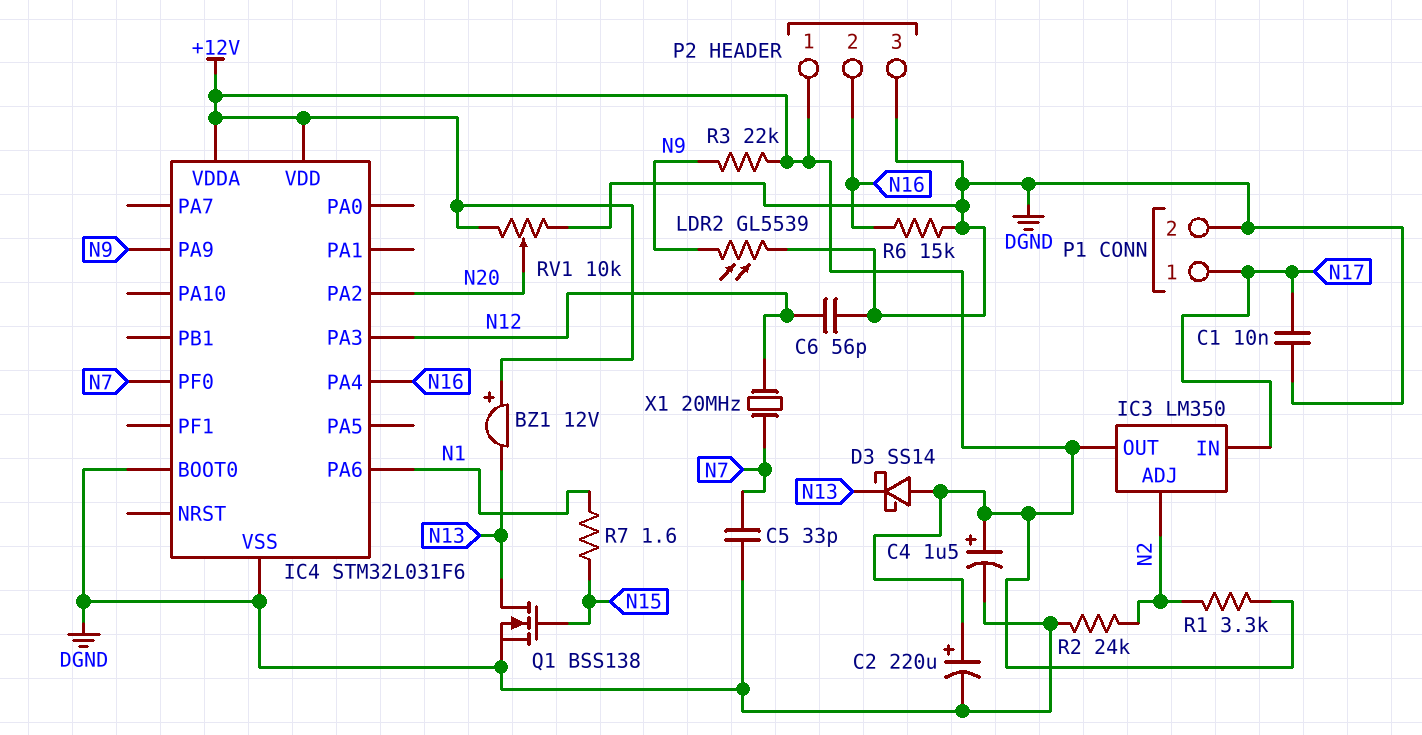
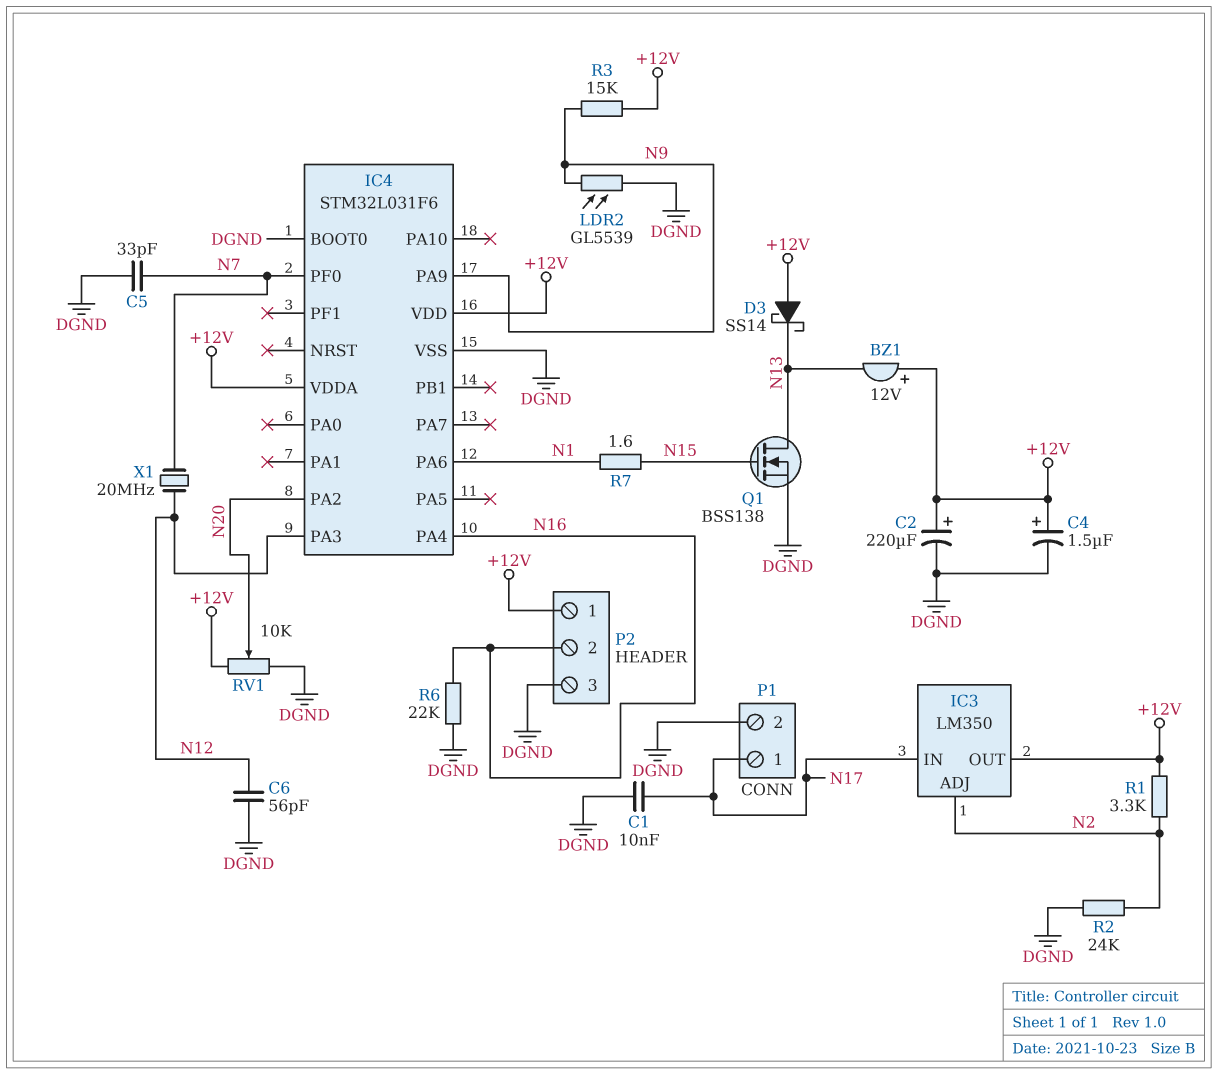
R3: 22k (+12V, N9) -> 15k (+12V, N9)
R6: 15k (DGND, N16) -> 22k (DGND, N16)

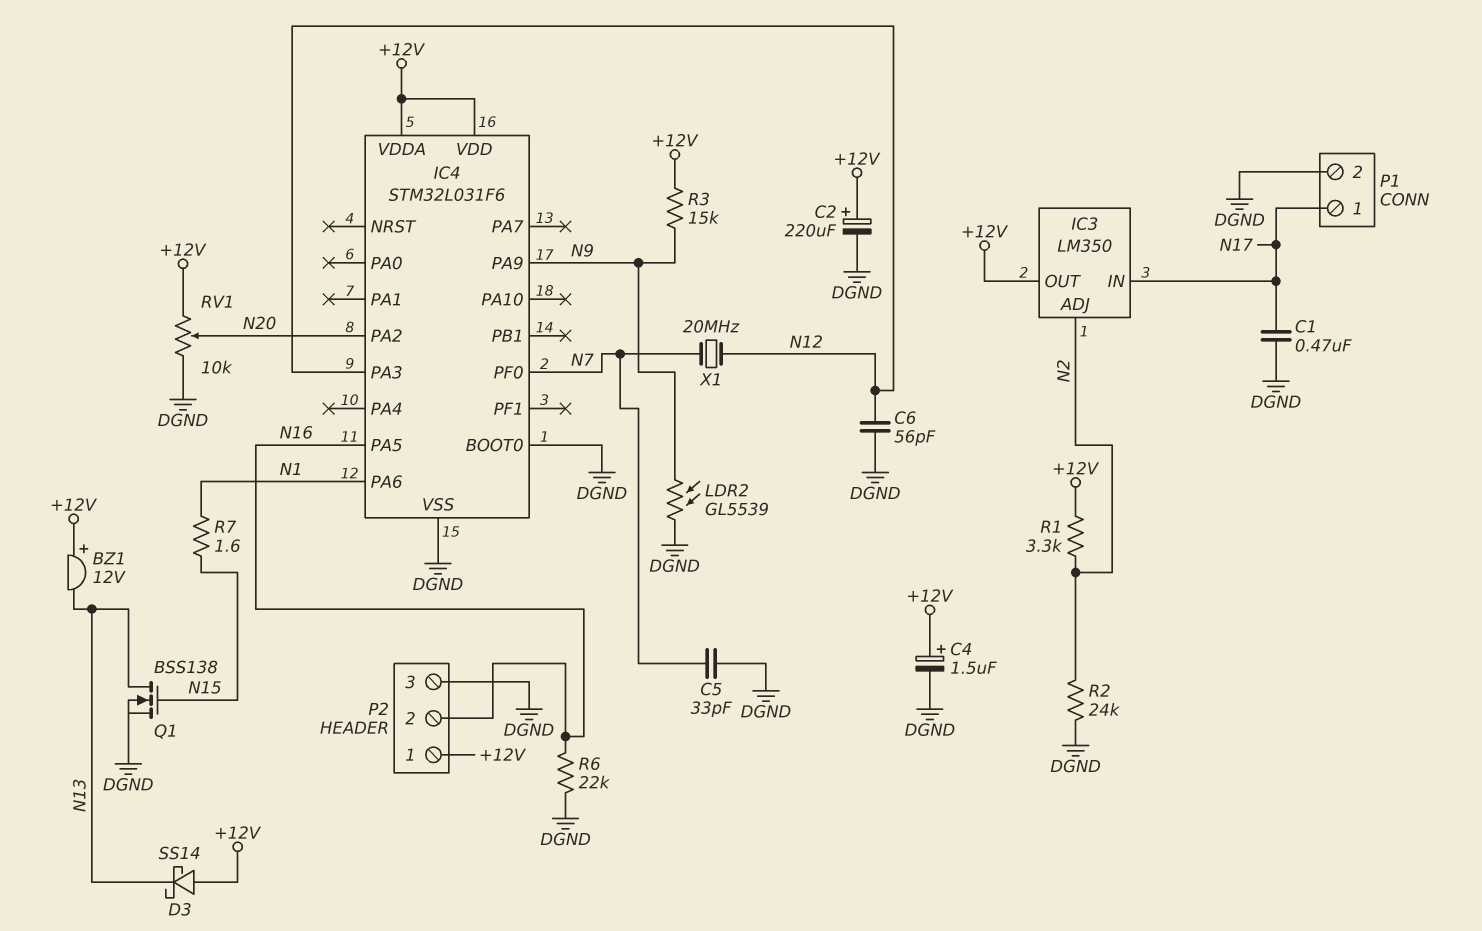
C1: 10nF (DGND, N17) -> 470nF (DGND, N17)
IC4 pin PA4: N16 -> none
IC4 pin PA5: none -> N16

